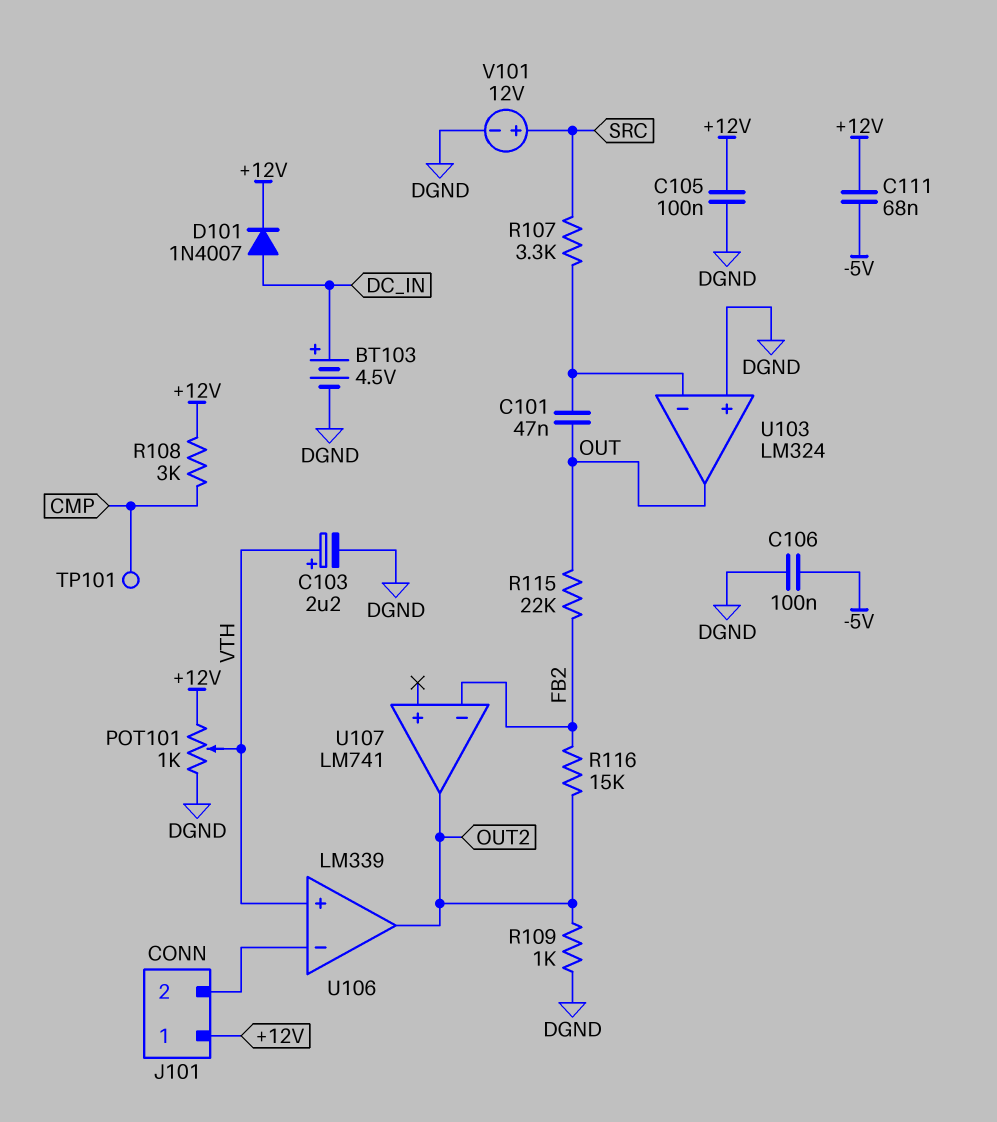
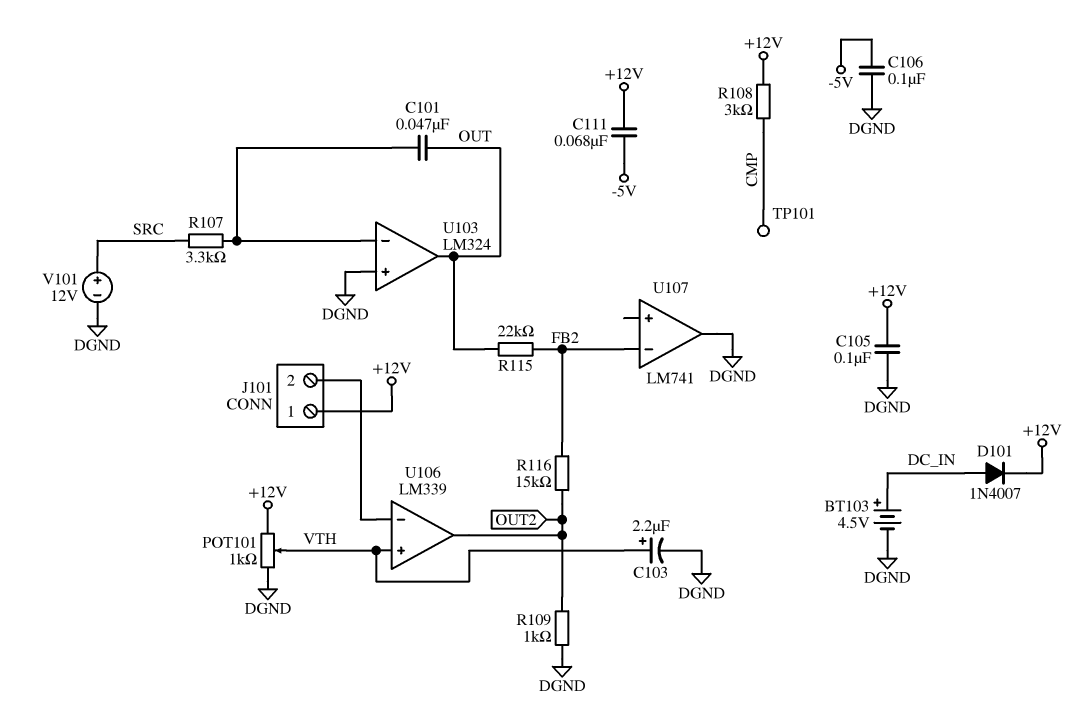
U107 pin out: OUT2 -> DGND

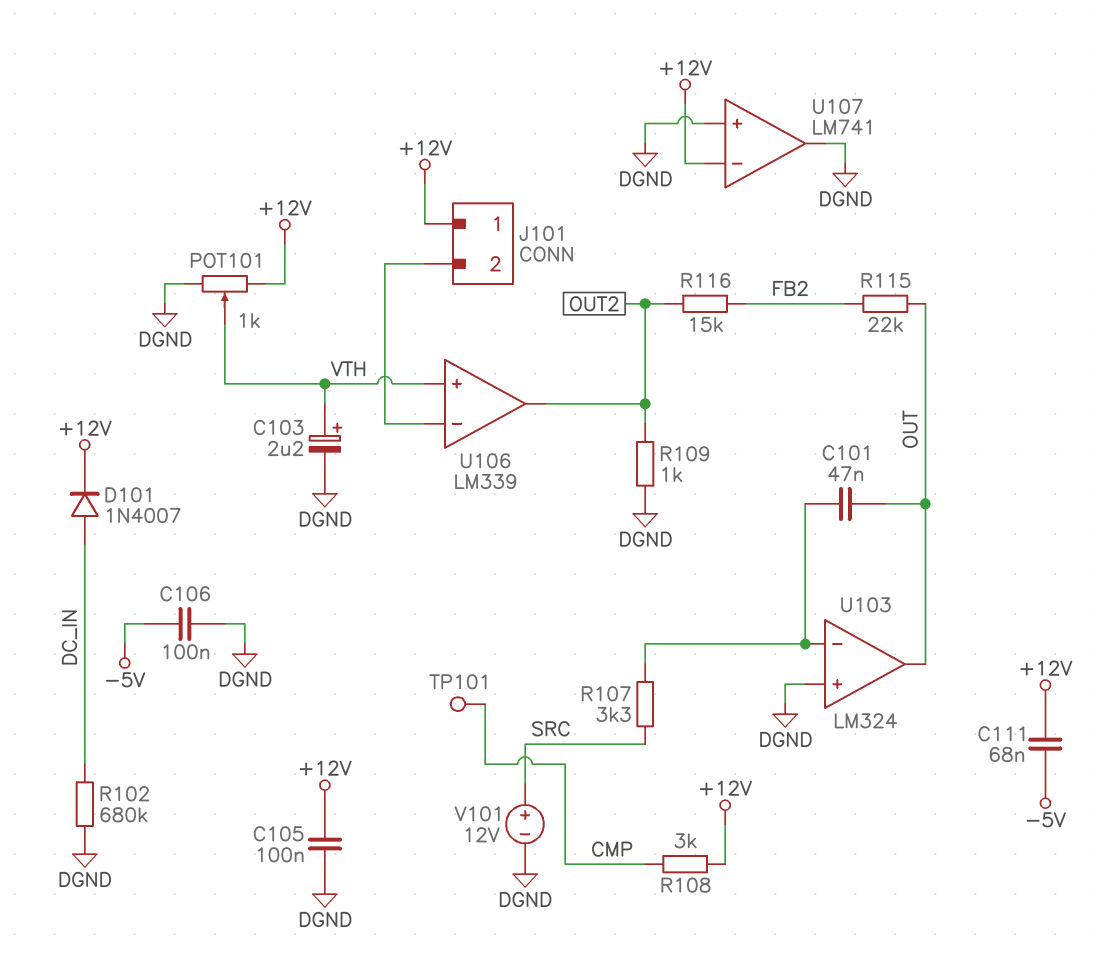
BT103: 4.5V (plus DC_IN, minus DGND) -> none
R102: none -> 680k (DC_IN, DGND)
U107 pin in+: none -> DGND
U107 pin in-: FB2 -> +12V

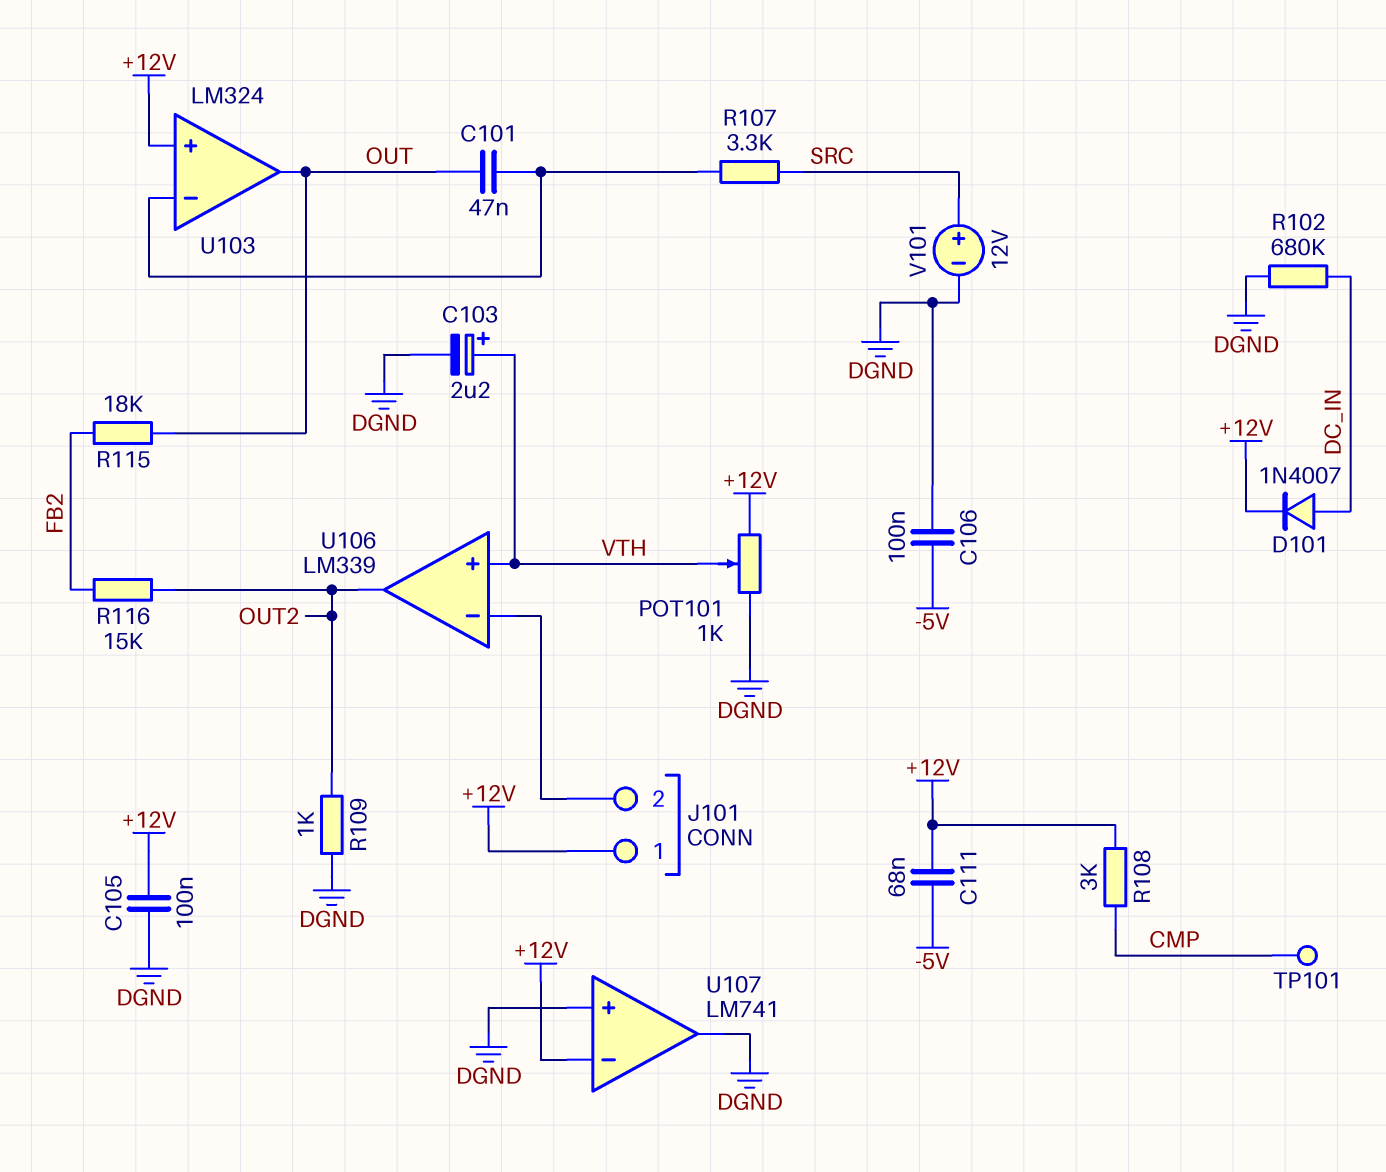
R115: 22k (FB2, OUT) -> 18k (FB2, OUT)
U103 pin in+: DGND -> +12V

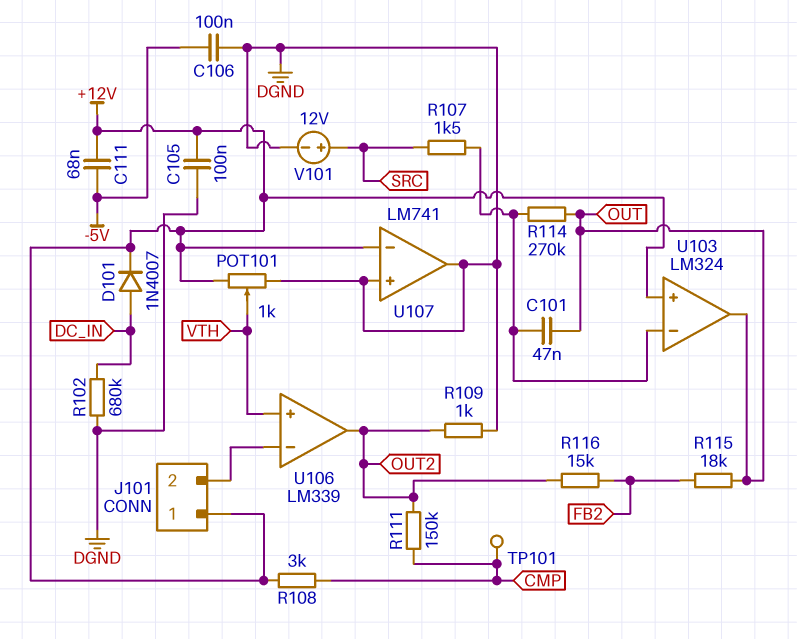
C103: 2.2uF (plus VTH, minus DGND) -> none
R107: 3.3k (SRC, U103/in-) -> 1.5k (SRC, U103/in-)
R111: none -> 150k (CMP, OUT2)
R114: none -> 270k (OUT, U103/in-)

